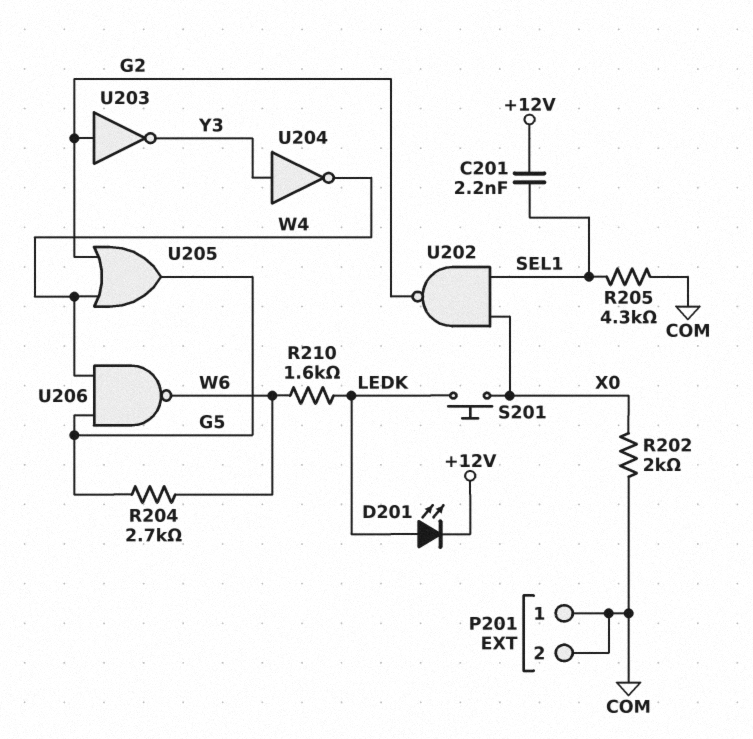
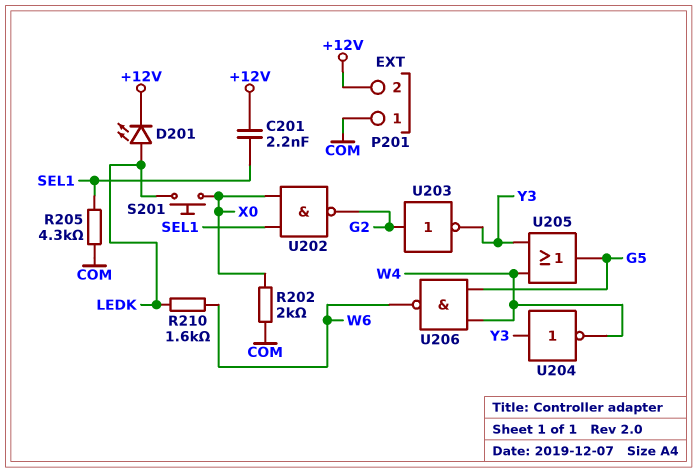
P201 pin 2: COM -> +12V
R204: 2.7k (G5, W6) -> none
U205: OR (in G2, in W4, out G5) -> OR (in W4, in Y3, out G5)

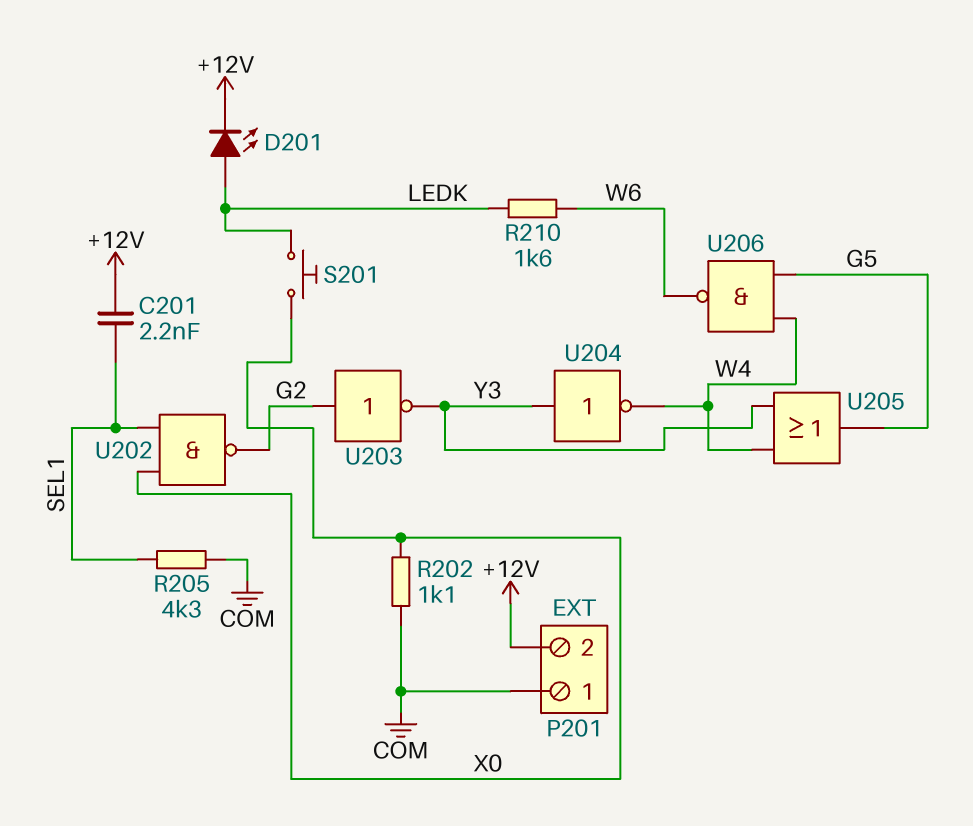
R202: 2k (COM, X0) -> 1.1k (COM, X0)

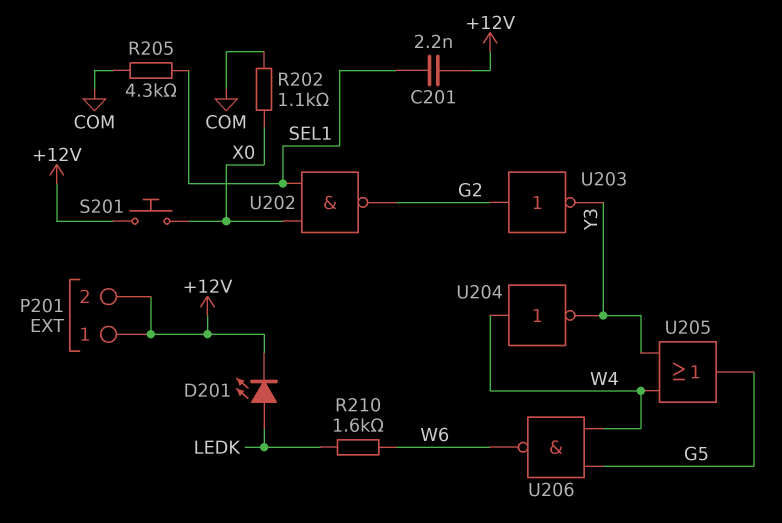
P201 pin 1: COM -> +12V
S201: button (LEDK, X0) -> button (+12V, X0)
U204: NOT (in Y3, out W4) -> NOT (in W4, out Y3)

